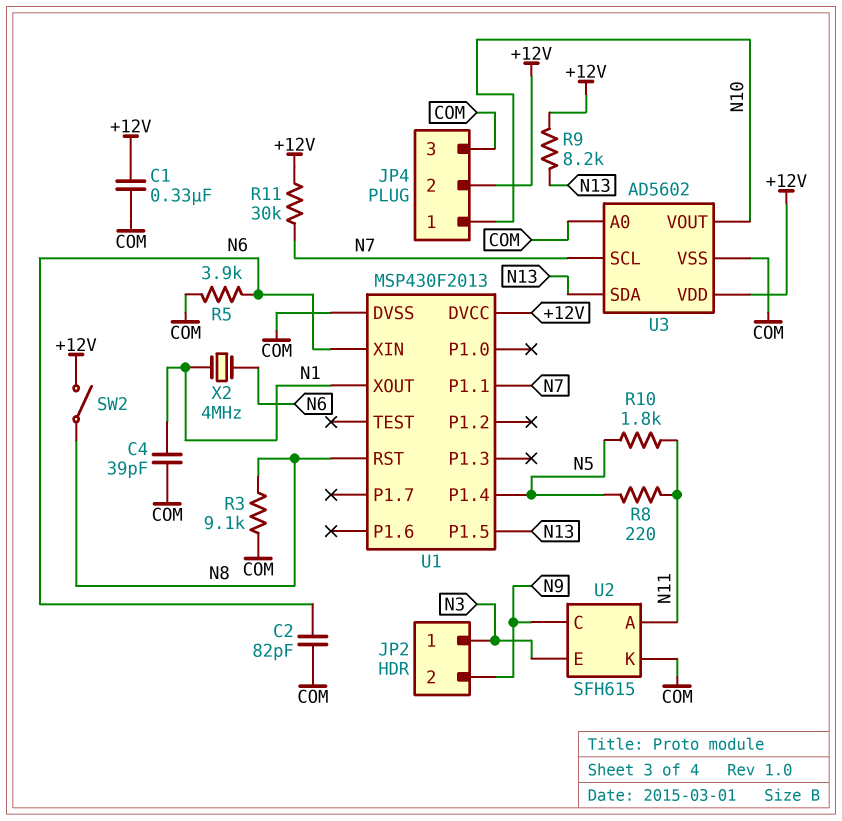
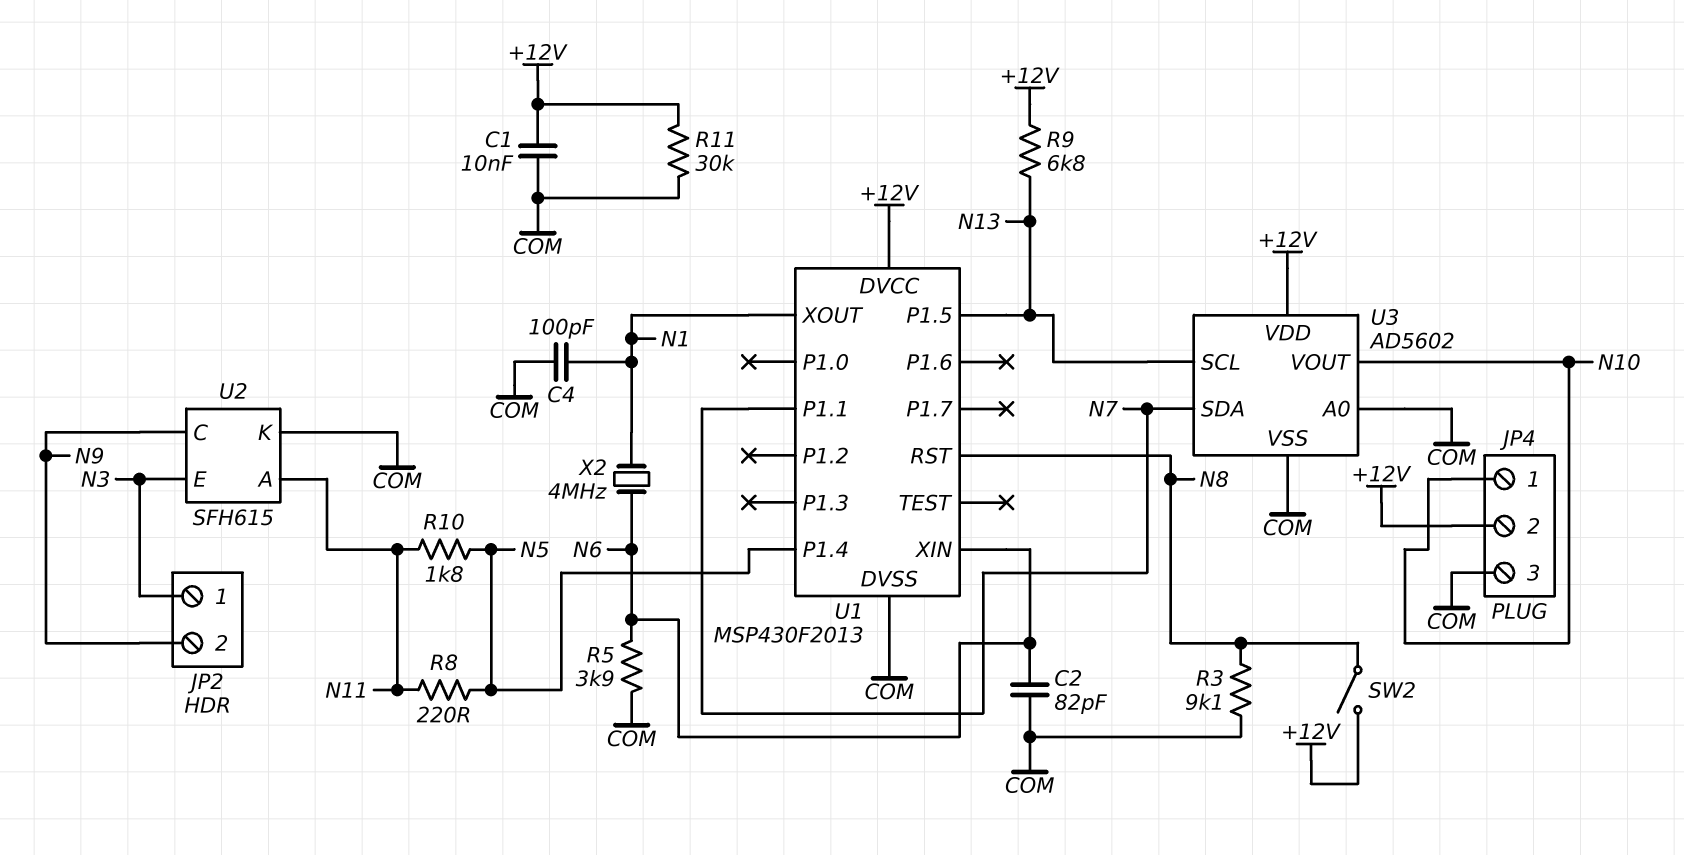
C1: 330nF (+12V, COM) -> 10nF (+12V, COM)
C4: 39pF (COM, N1) -> 100pF (COM, N1)
R9: 8.2k (+12V, N13) -> 6.8k (+12V, N13)
R11: 30k (+12V, N7) -> 30k (+12V, COM)
U3 pin SCL: N7 -> N13
U3 pin SDA: N13 -> N7

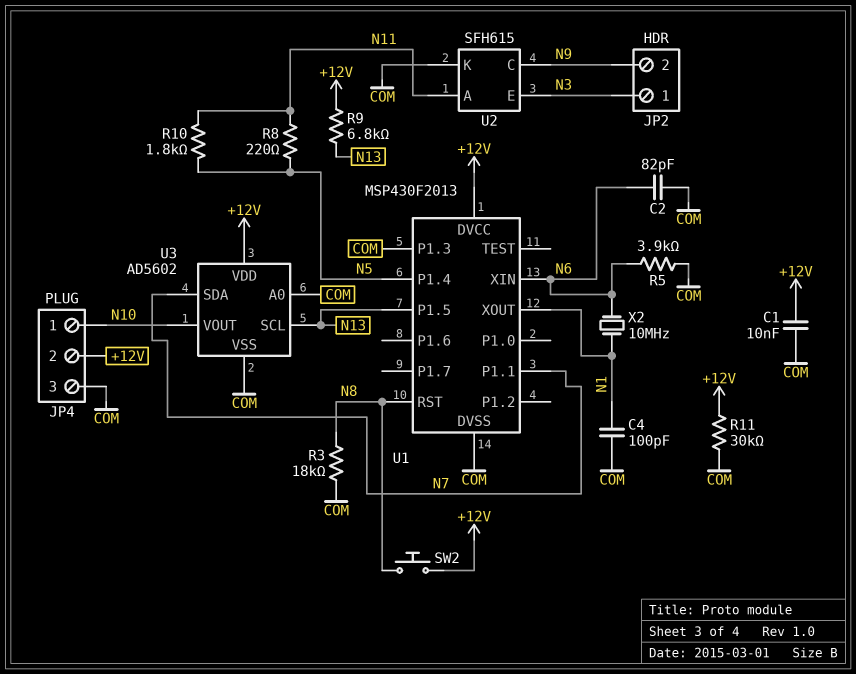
R3: 9.1k (COM, N8) -> 18k (COM, N8)
SW2: switch (+12V, N8) -> button (+12V, N8)
U1 pin P1.3: none -> COM
X2: 4MHz (N1, N6) -> 10MHz (N1, N6)

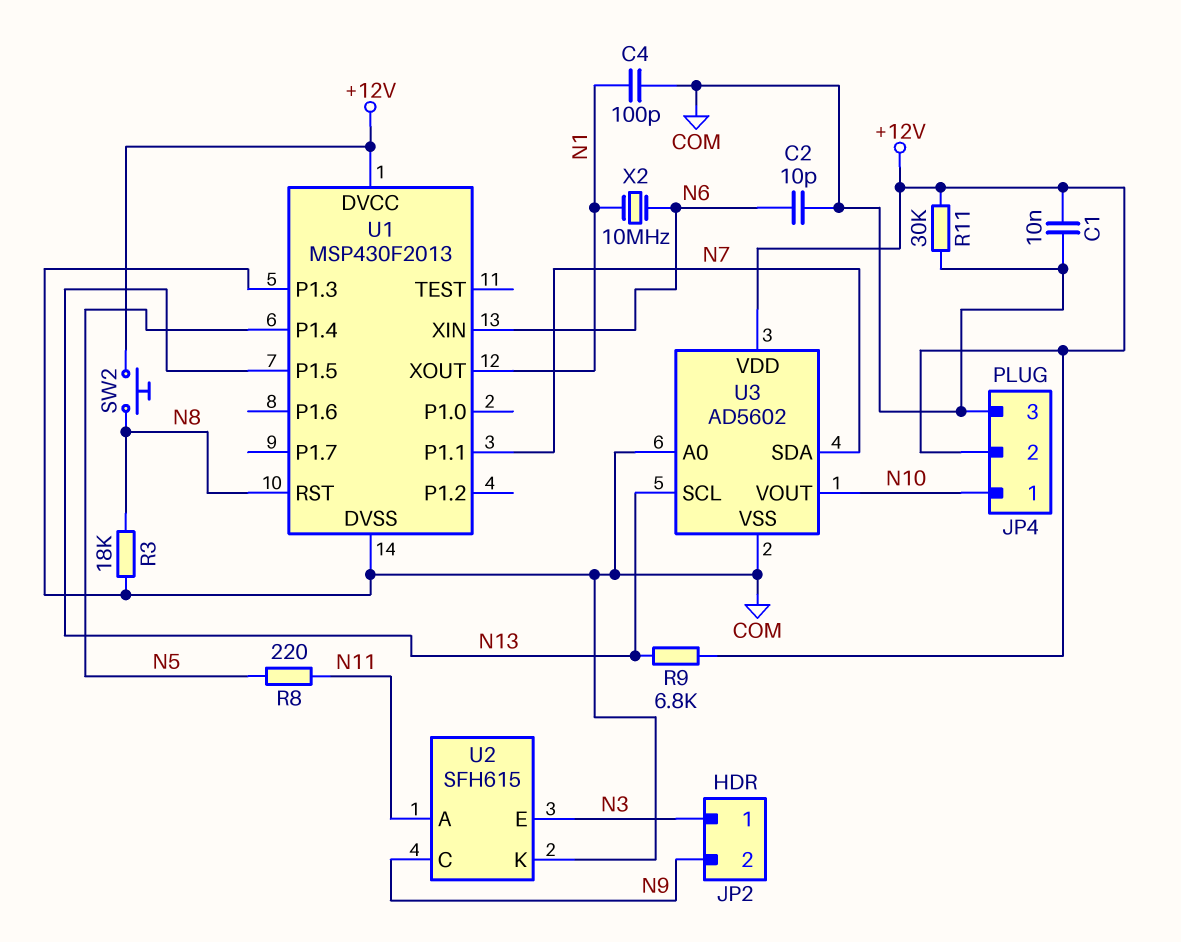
C2: 82pF (COM, N6) -> 10pF (COM, N6)
R5: 3.9k (COM, N6) -> none
R10: 1.8k (N5, N11) -> none

